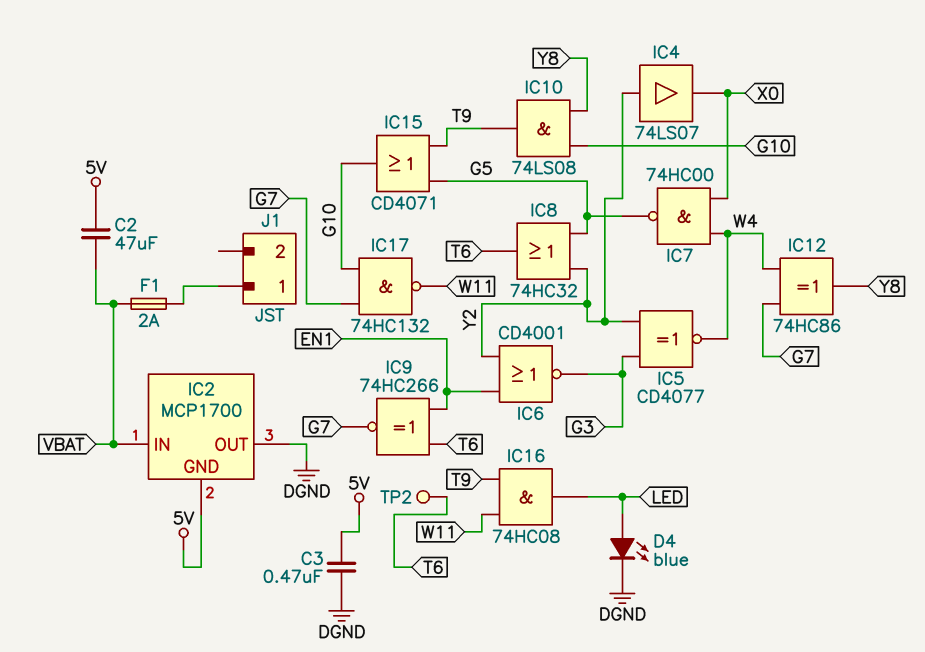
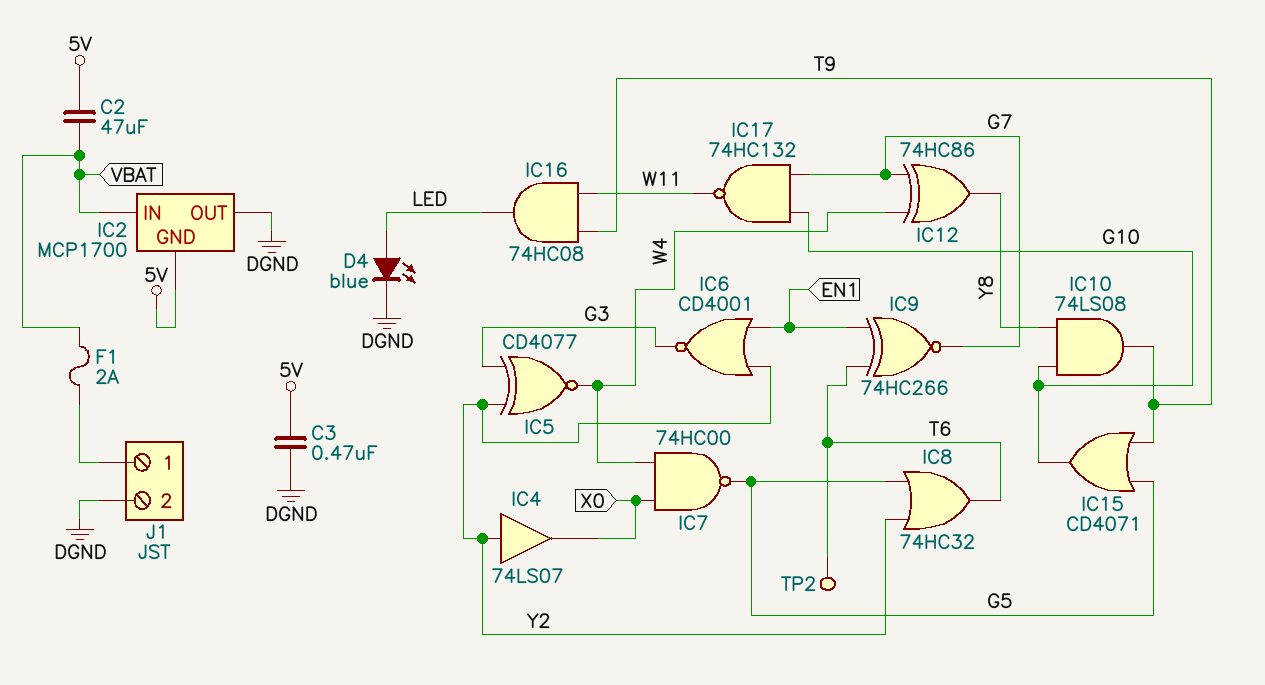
J1 pin 2: none -> DGND

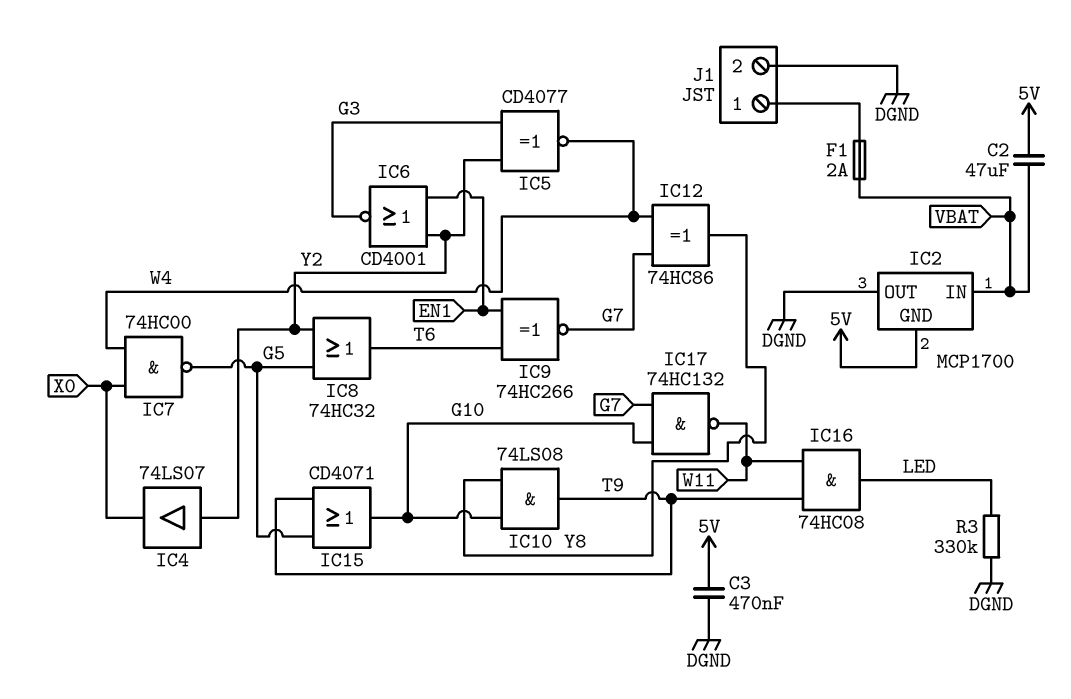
D4: LED blue (A LED, K DGND) -> none
R3: none -> 330k (DGND, LED)
TP2: test point (T6) -> none

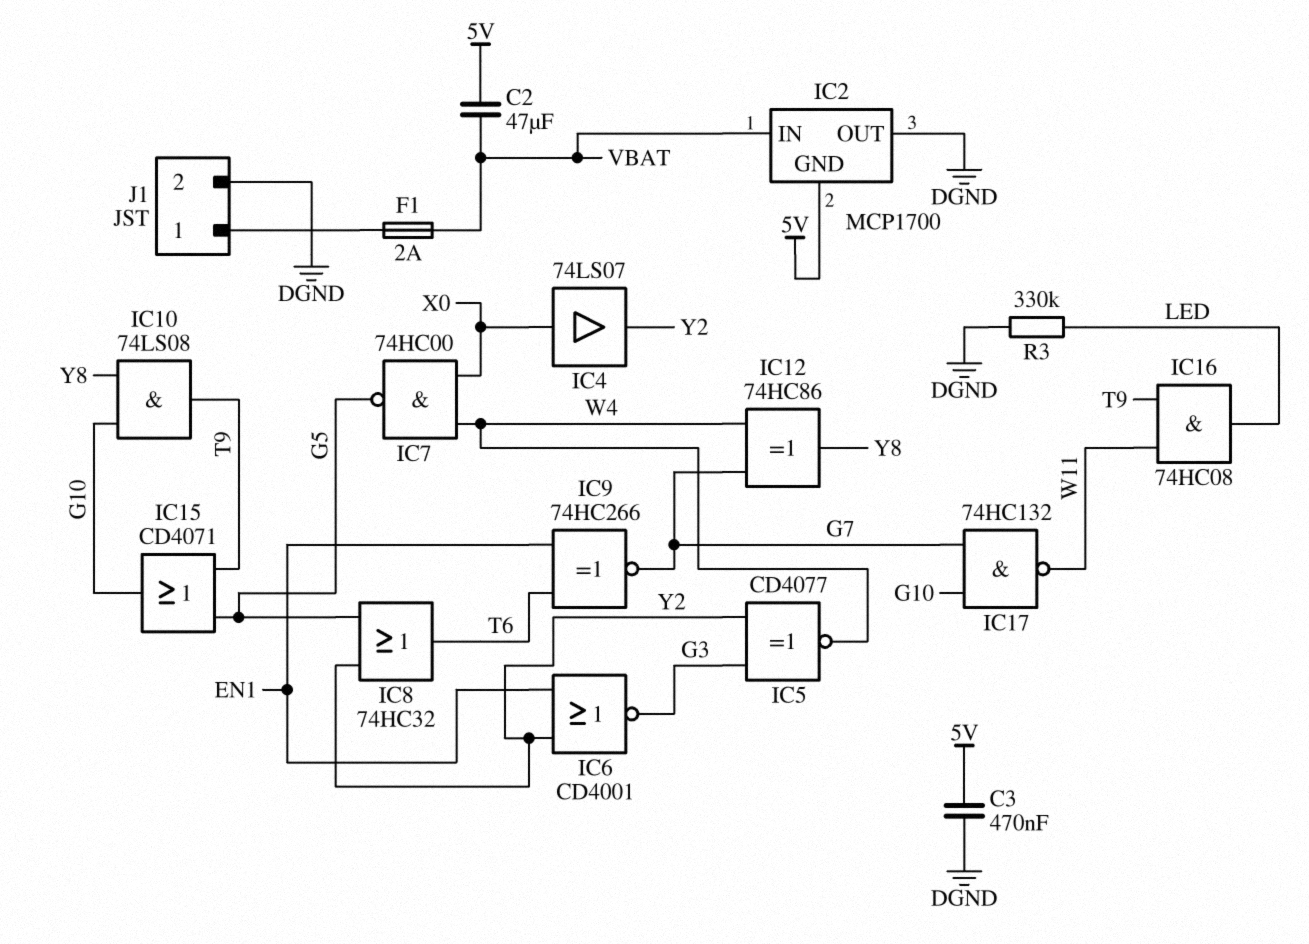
IC4: buffer 74LS07 (in Y2, out X0) -> buffer 74LS07 (in X0, out Y2)

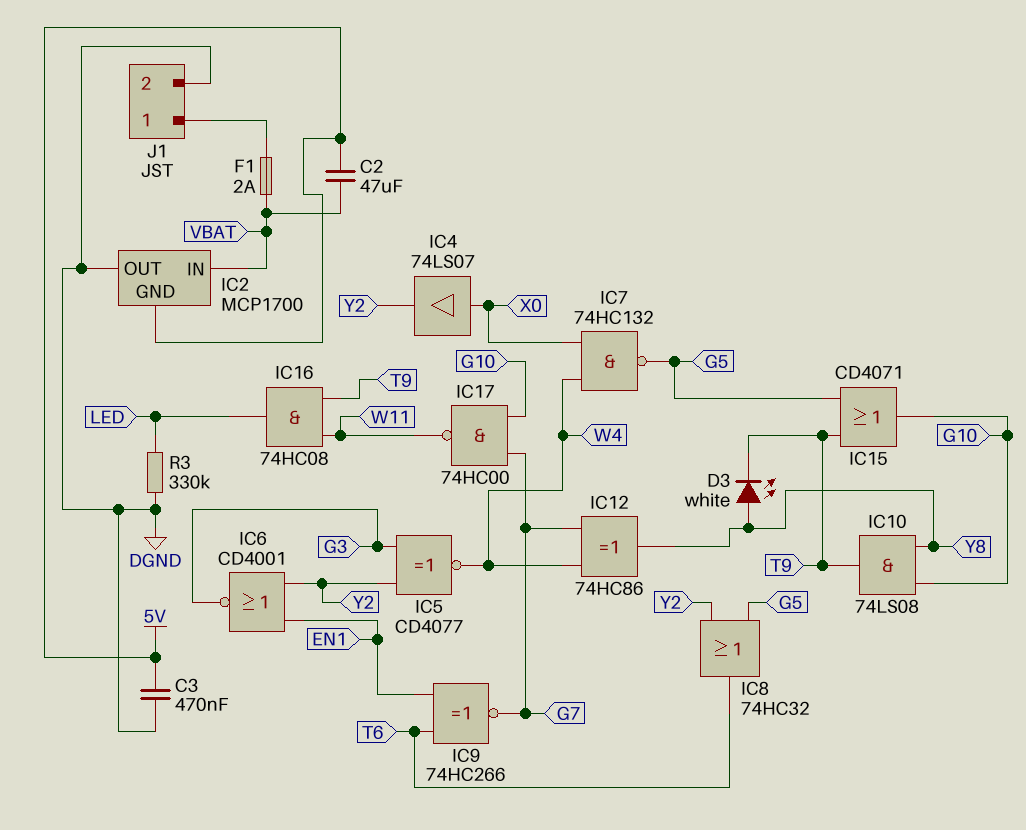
D3: none -> LED white (A Y8, K T9)
IC7: NAND 74HC00 (in W4, in X0, out G5) -> NAND 74HC132 (in W4, in X0, out G5)
IC17: NAND 74HC132 (in G7, in G10, out W11) -> NAND 74HC00 (in G7, in G10, out W11)

